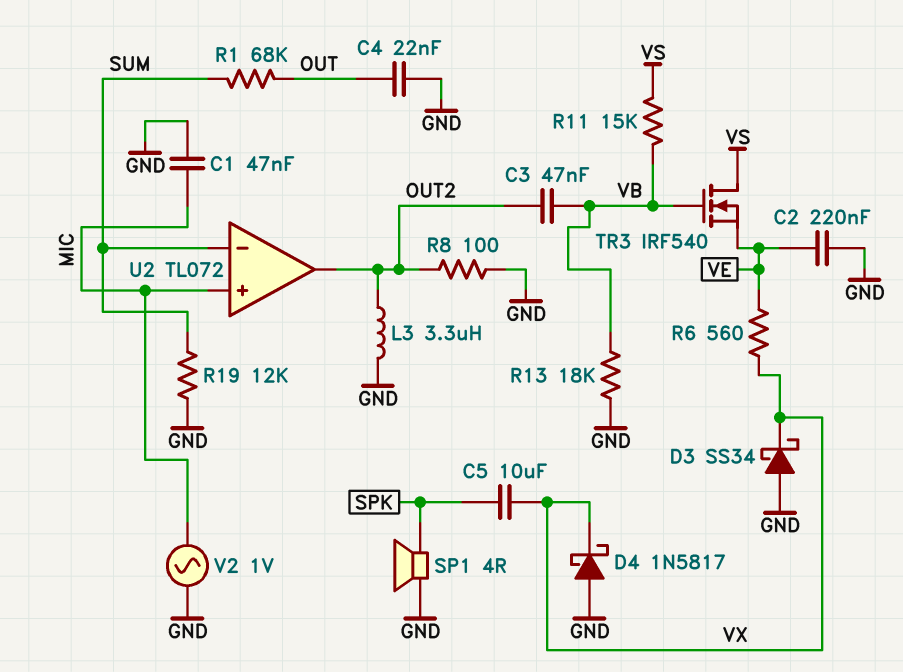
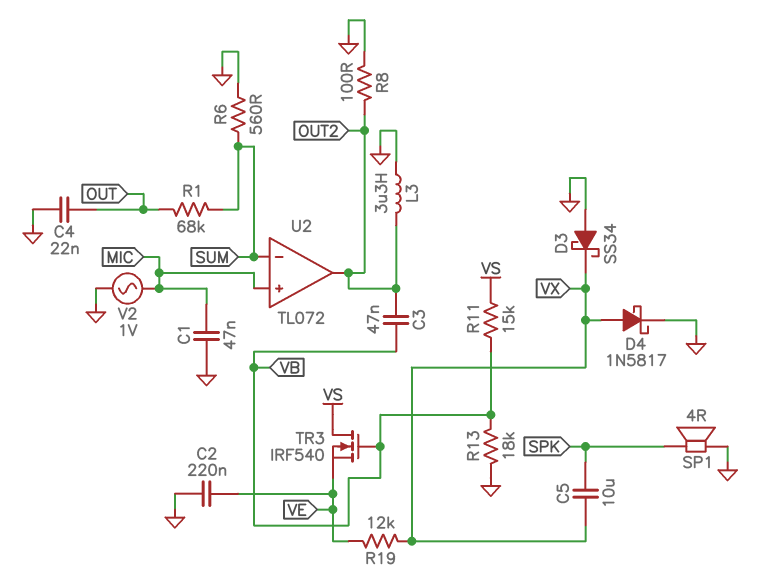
D4: schottky 1N5817 (A GND, K VX) -> schottky 1N5817 (A VX, K GND)
R6: 560 (VE, VX) -> 560 (GND, SUM)
R19: 12k (GND, SUM) -> 12k (VE, VX)

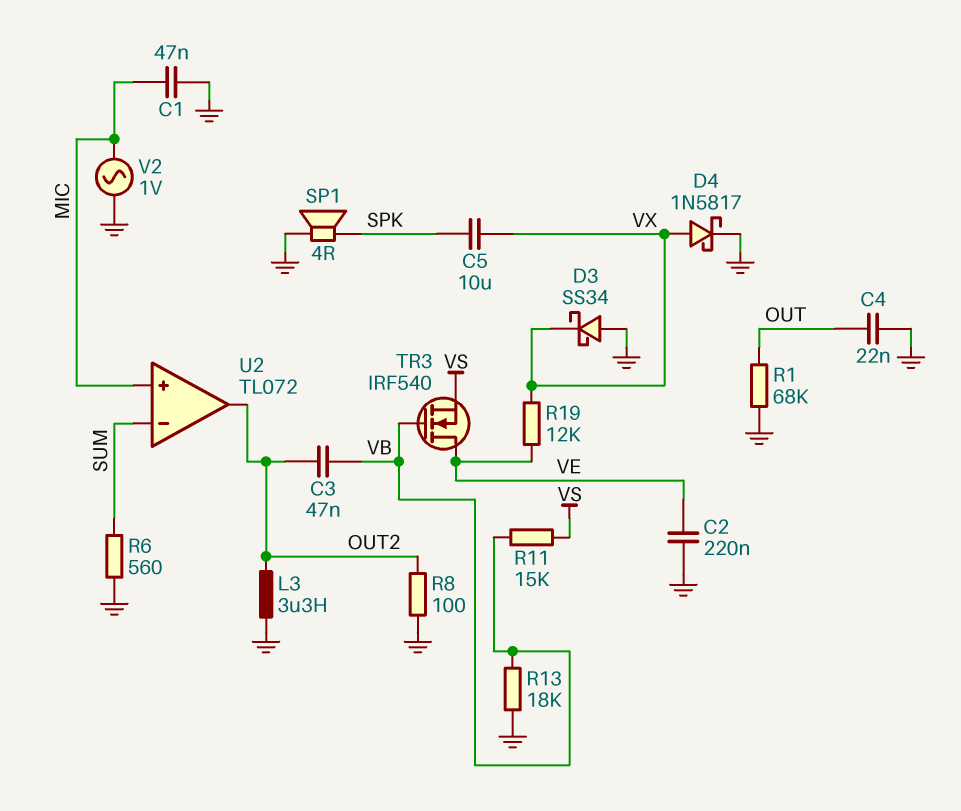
R1: 68k (OUT, SUM) -> 68k (GND, OUT)
TR3: NMOS IRF540 (G VB, D VS, S VE) -> NMOS IRF540 (G VB, D VE, S VS)

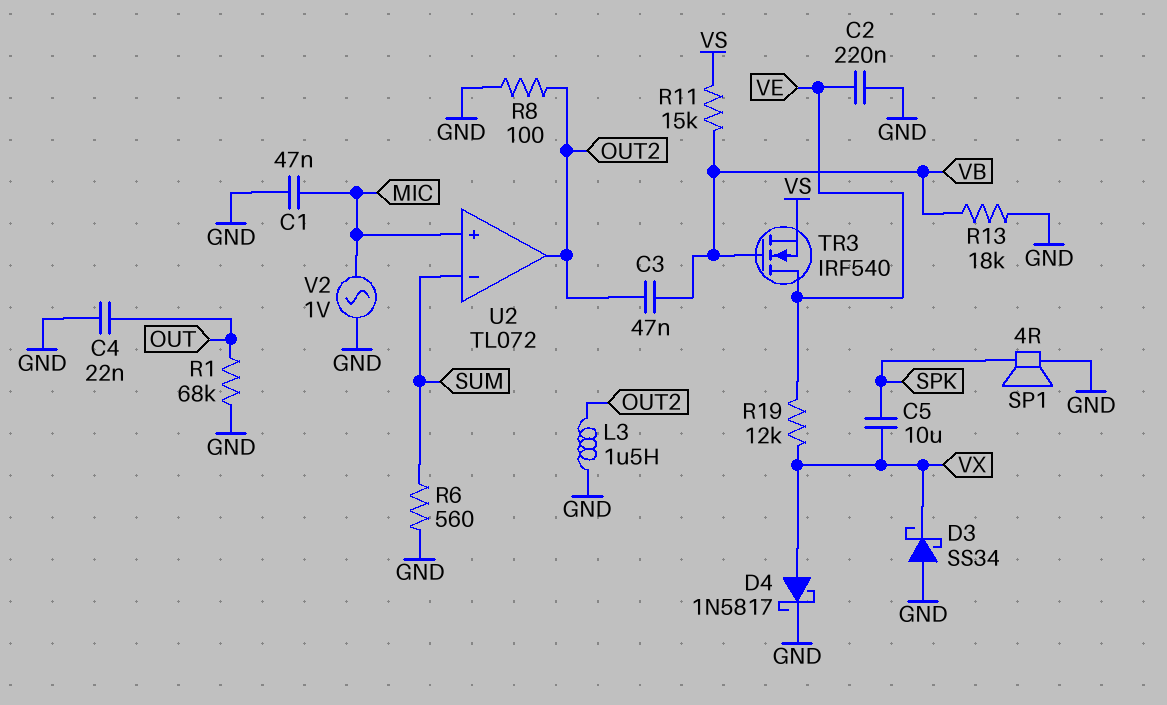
L3: 3.3uH (GND, OUT2) -> 1.5uH (GND, OUT2)

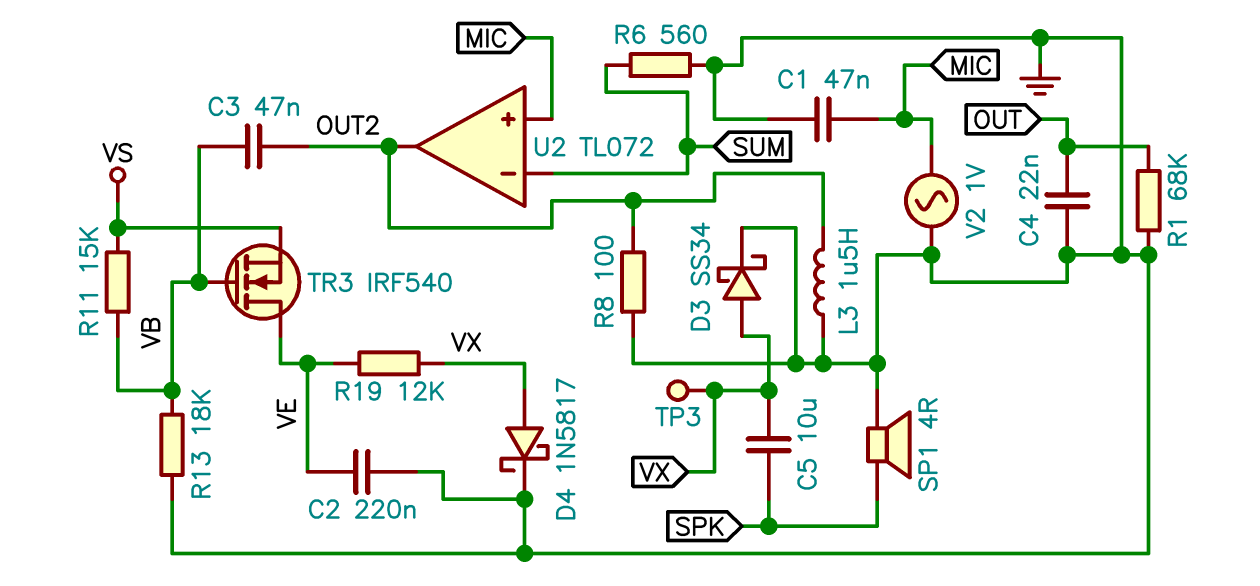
D3: schottky SS34 (A GND, K VX) -> schottky SS34 (A VX, K GND)
TP3: none -> test point (VX)

